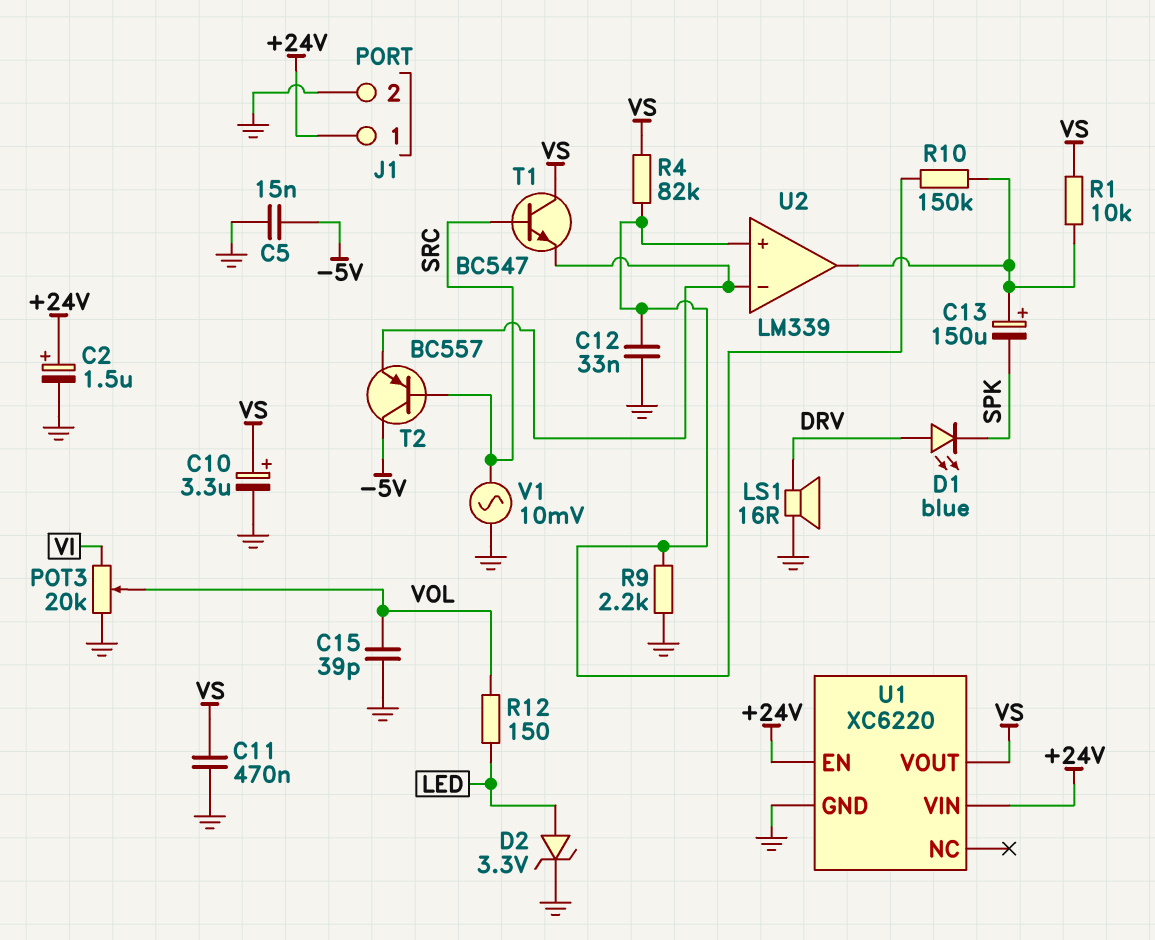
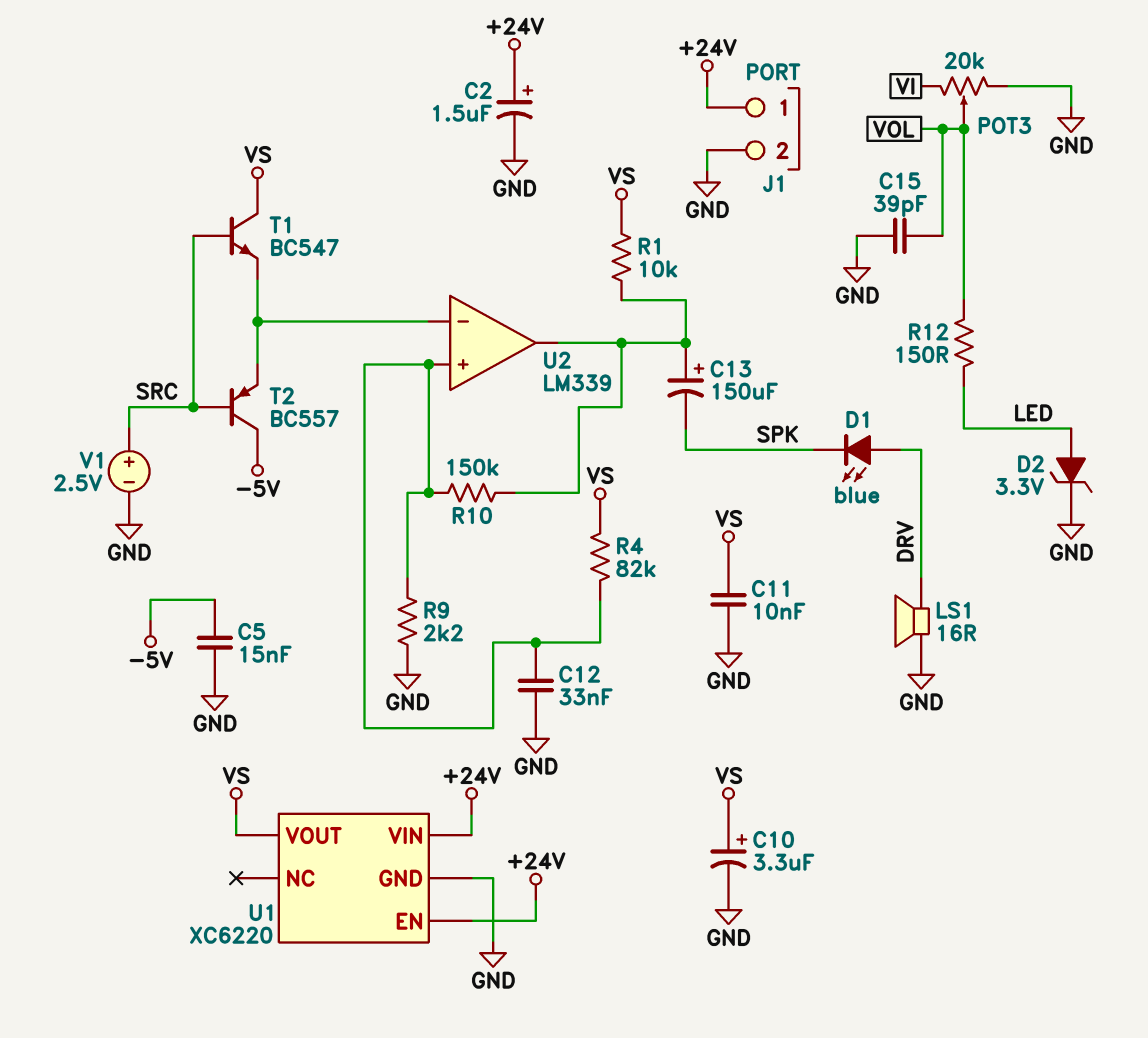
C11: 470nF (GND, VS) -> 10nF (GND, VS)
V1: AC 10mV (GND, SRC) -> 2.5V (plus SRC, minus GND)

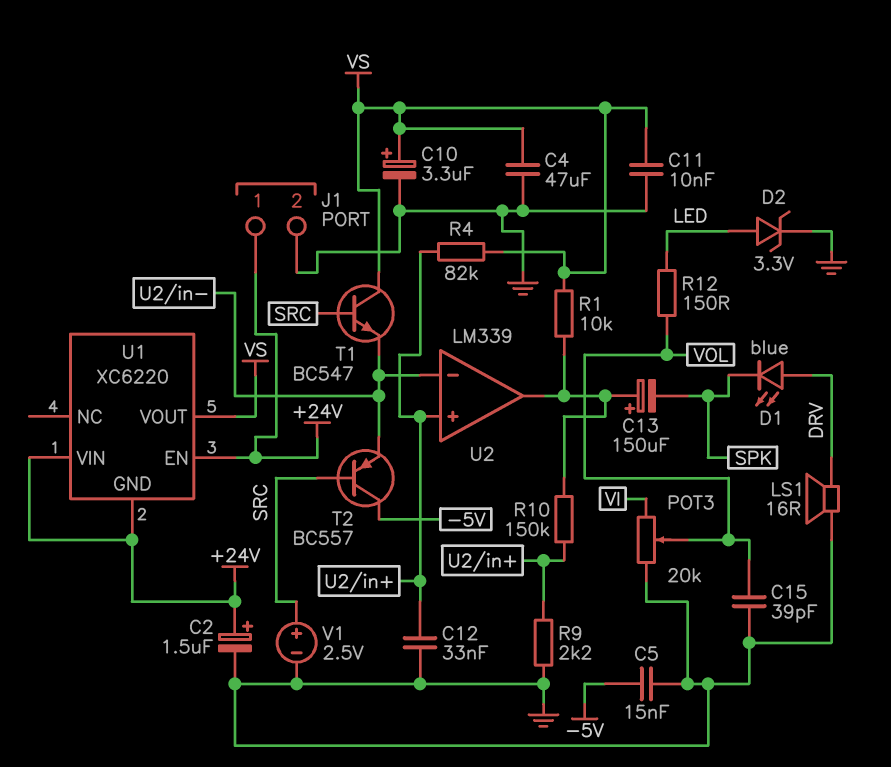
C4: none -> 47uF (GND, VS)
U1 pin GND: GND -> +24V

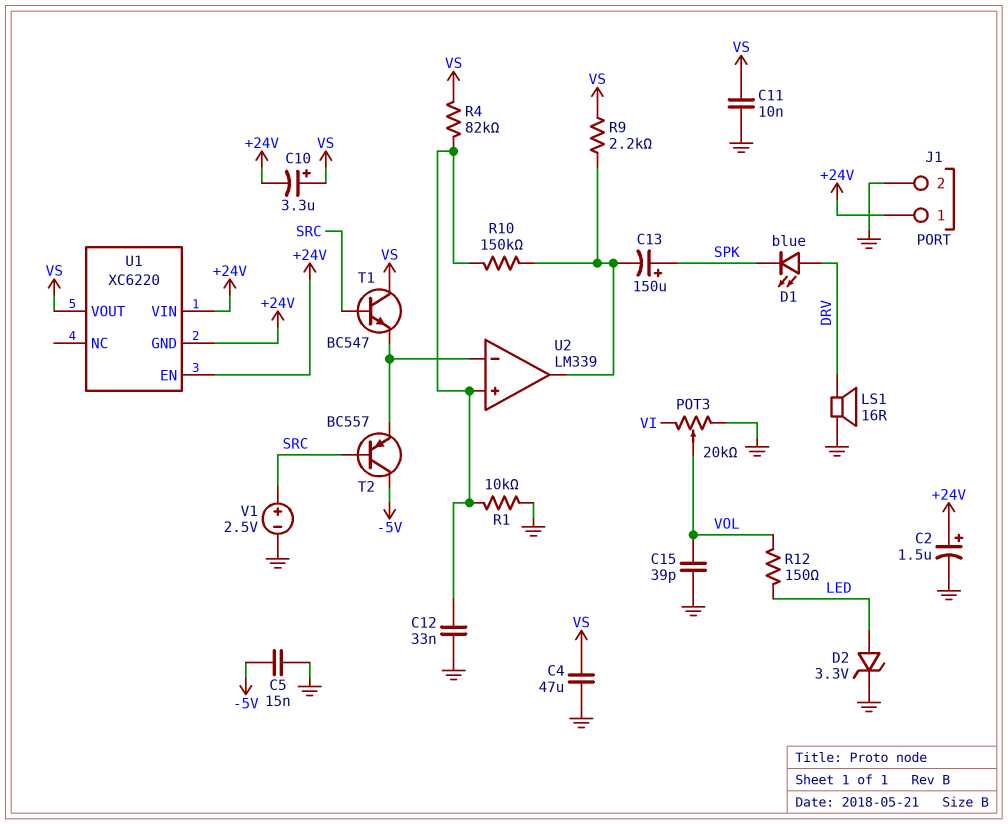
C10: 3.3uF (plus VS, minus GND) -> 3.3uF (plus VS, minus +24V)
C13: 150uF (plus U2/out, minus SPK) -> 150uF (plus SPK, minus U2/out)
R1: 10k (U2/out, VS) -> 10k (GND, U2/in+)
R9: 2.2k (GND, U2/in+) -> 2.2k (U2/out, VS)

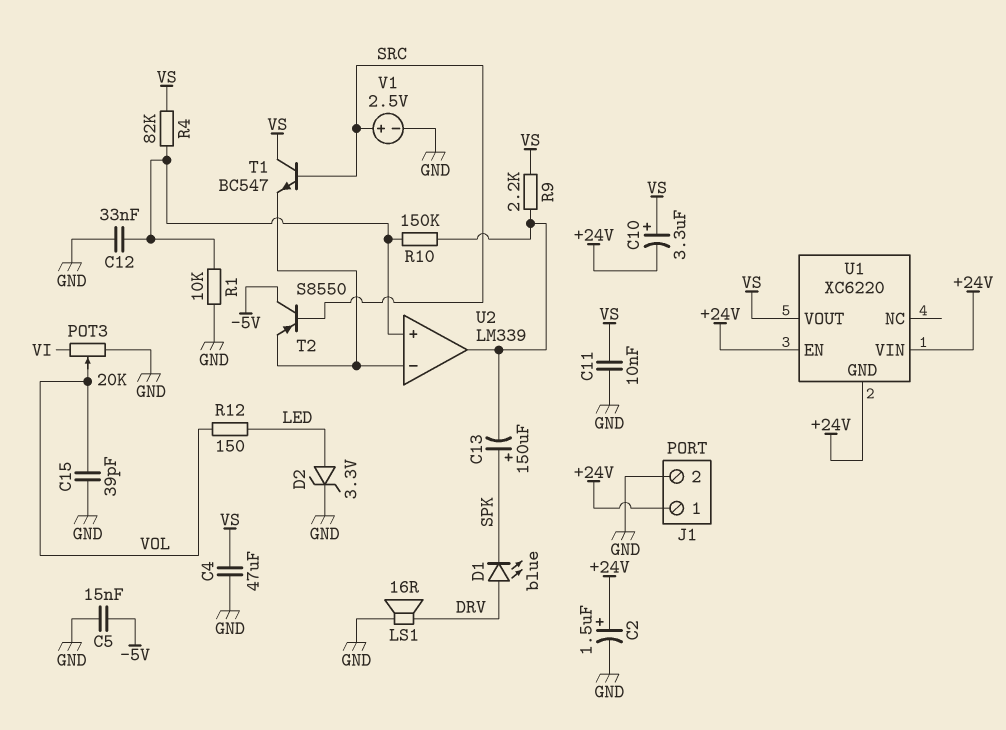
T2: PNP BC557 (B SRC, C -5V, E U2/in-) -> PNP S8550 (B SRC, C -5V, E U2/in-)

